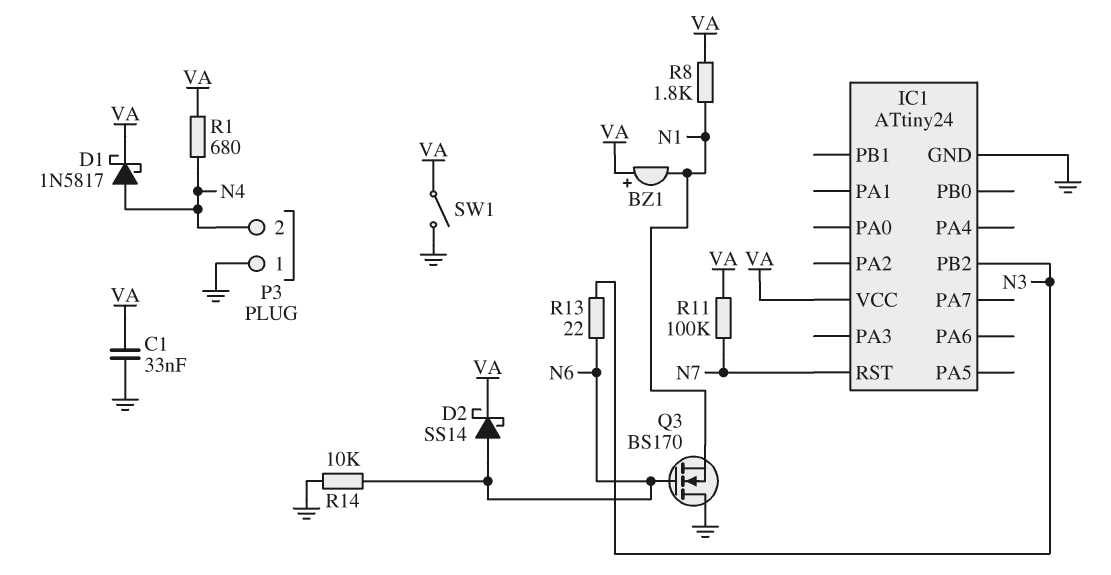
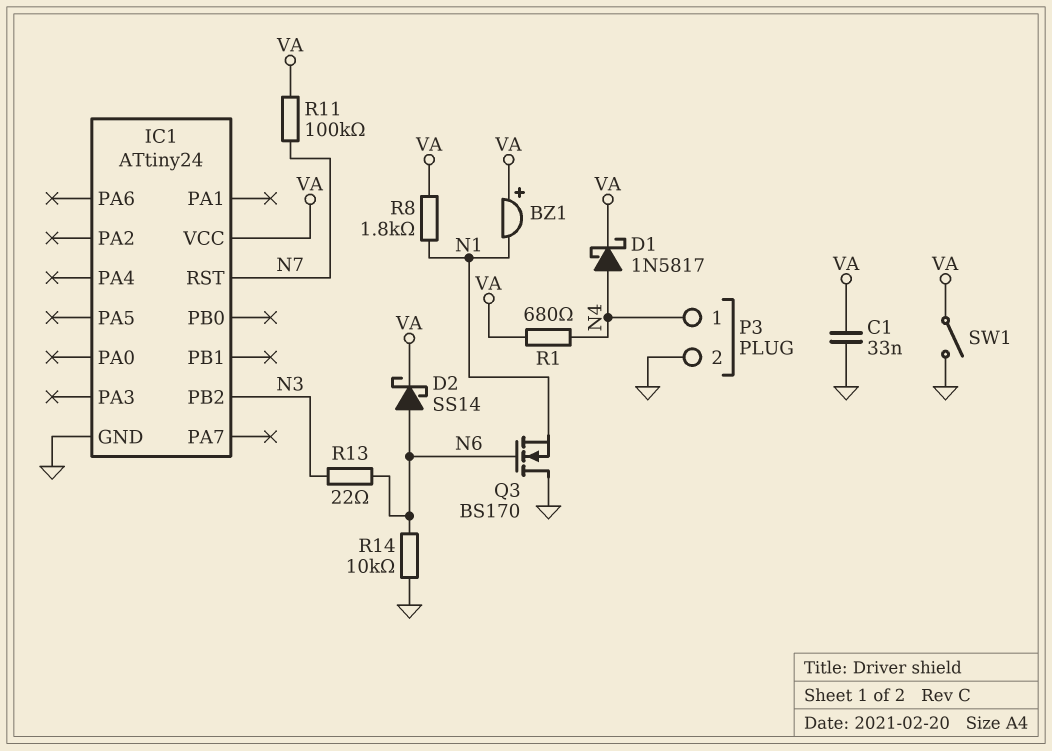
P3 pin 1: GND -> N4
P3 pin 2: N4 -> GND

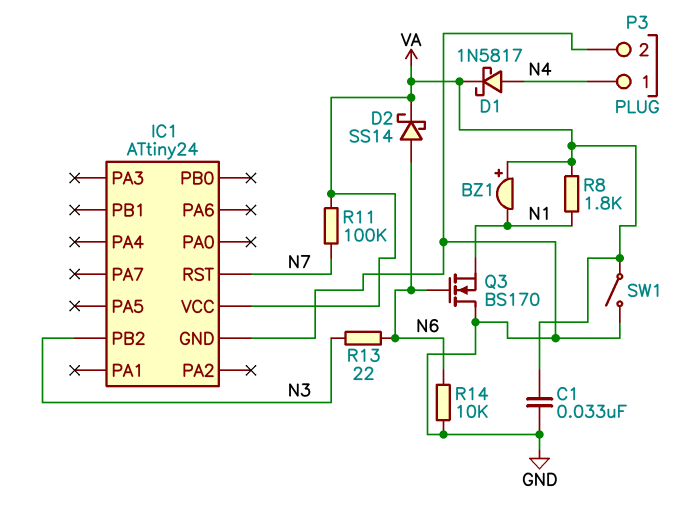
R1: 680 (N4, VA) -> none

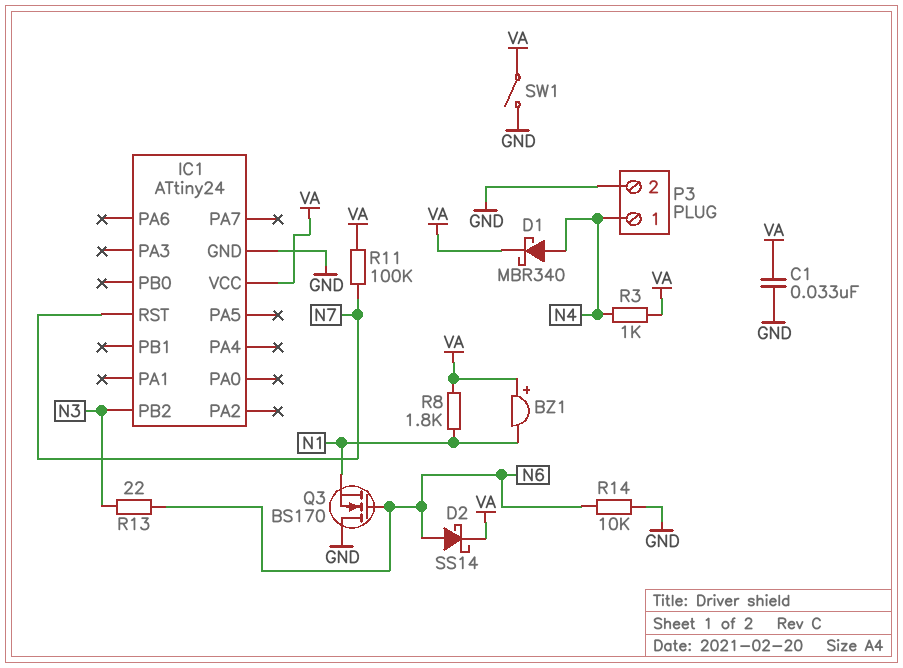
D1: schottky 1N5817 (A N4, K VA) -> schottky MBR340 (A N4, K VA)
R3: none -> 1k (N4, VA)

